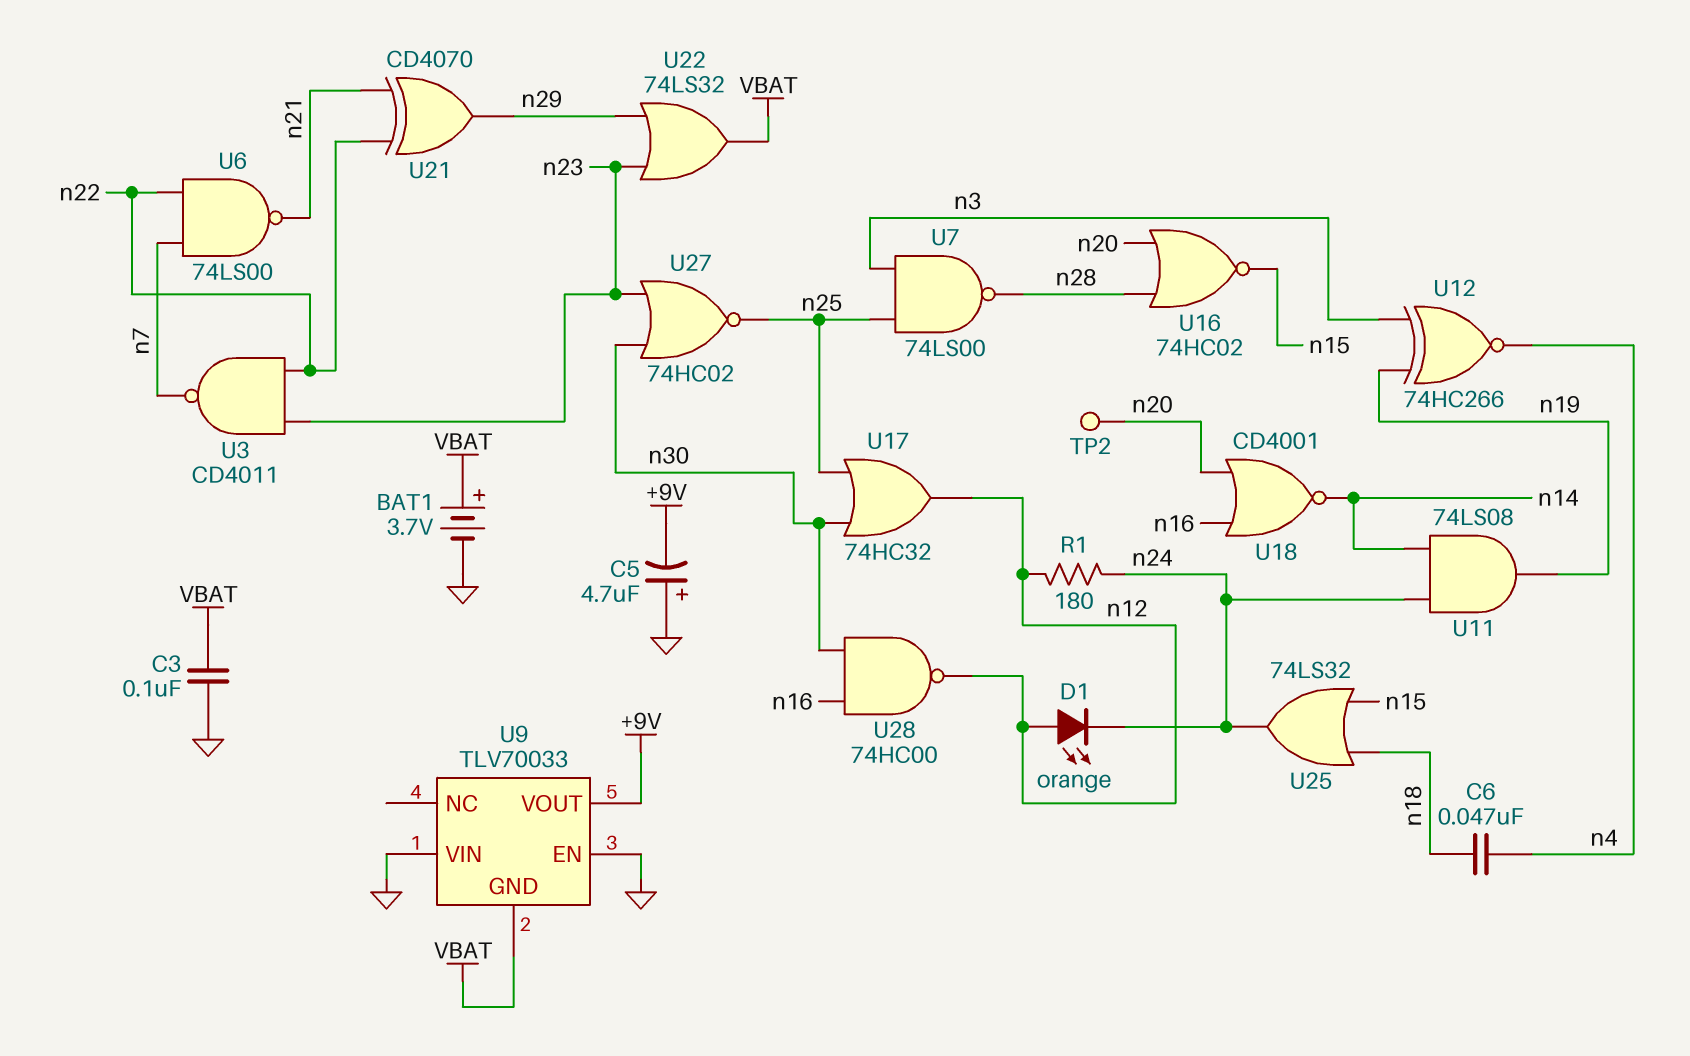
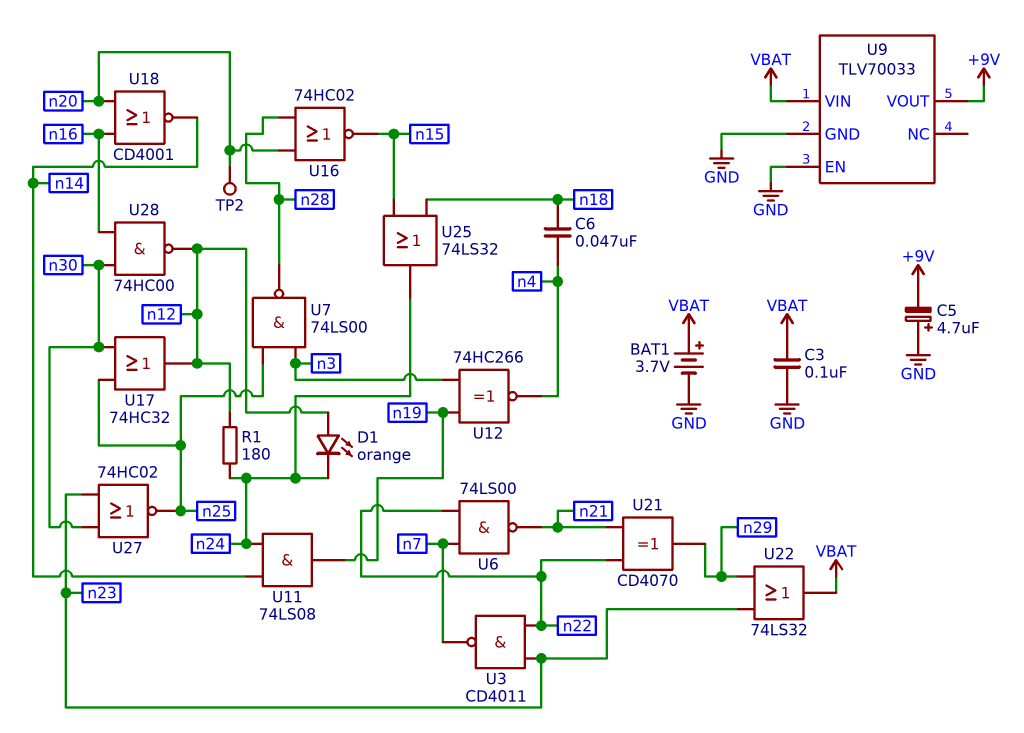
U9 pin GND: VBAT -> GND
U9 pin VIN: GND -> VBAT

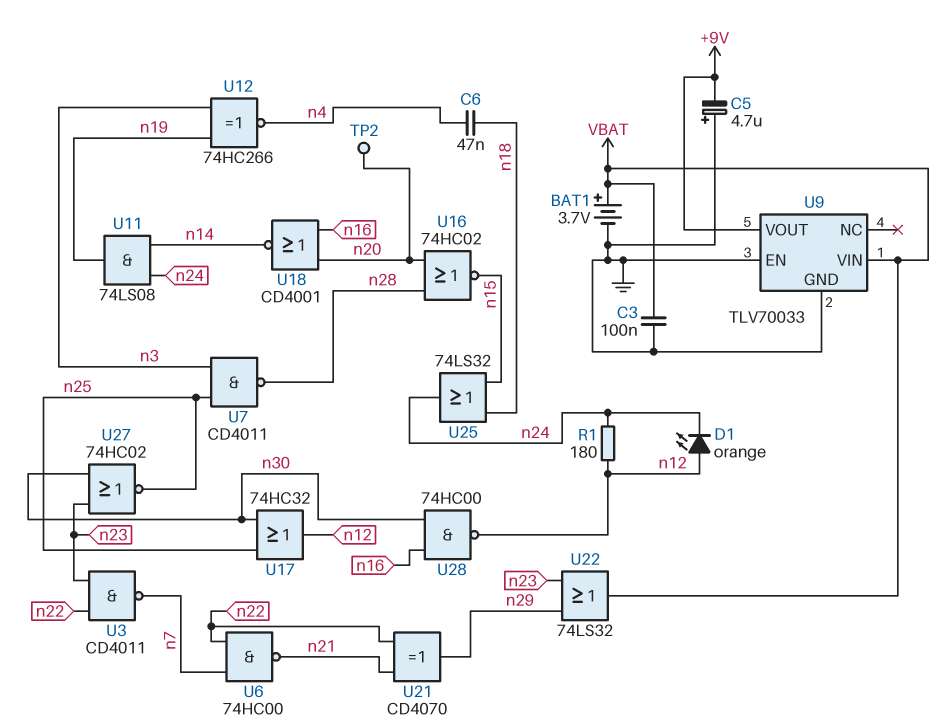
U6: NAND 74LS00 (in n7, in n22, out n21) -> NAND 74HC00 (in n7, in n22, out n21)
U7: NAND 74LS00 (in n3, in n25, out n28) -> NAND CD4011 (in n3, in n25, out n28)

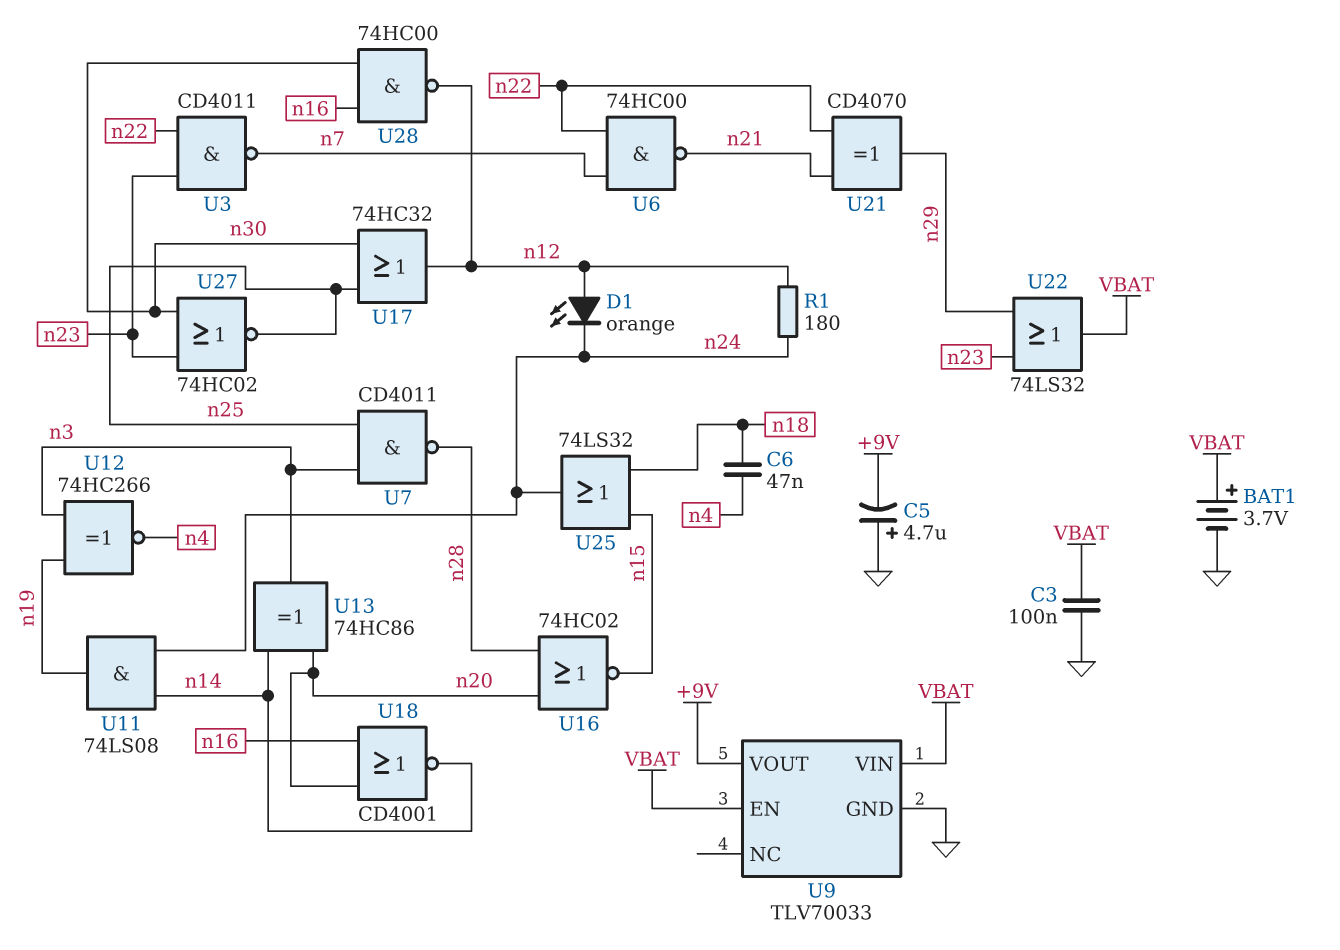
TP2: test point (n20) -> none
U9 pin EN: GND -> VBAT
U13: none -> XOR 74HC86 (in n14, in n20, out n3)

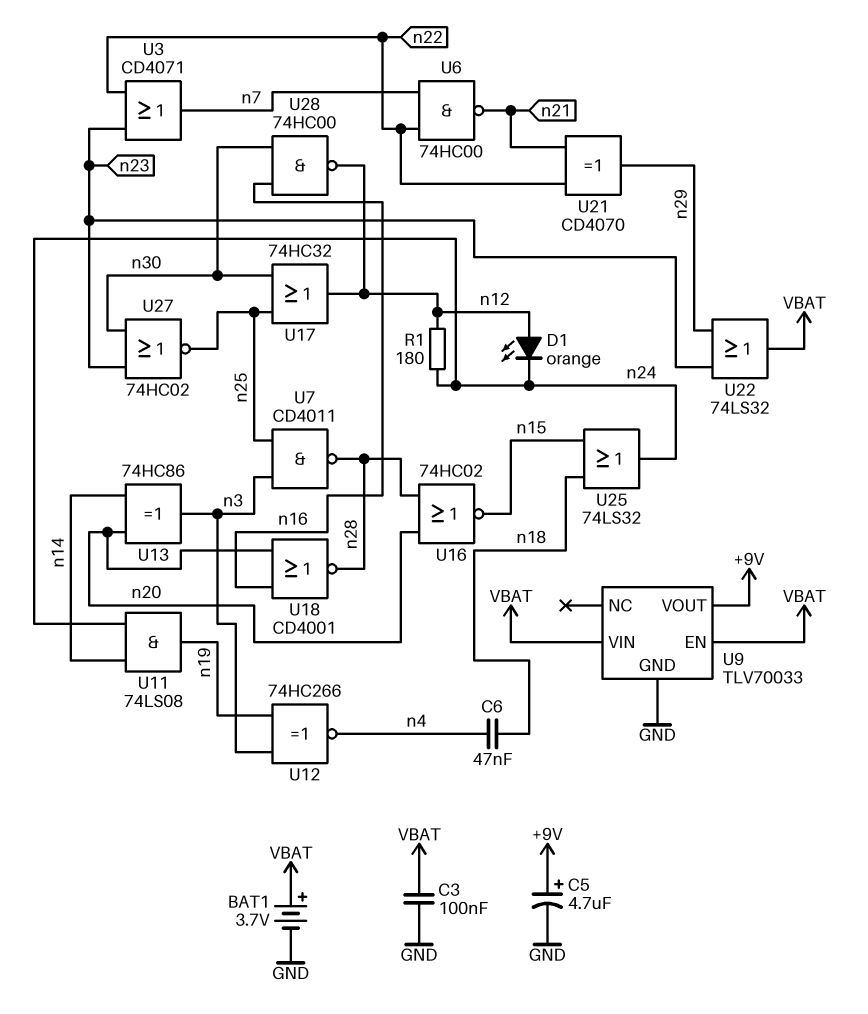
C5: 4.7uF (plus GND, minus +9V) -> 4.7uF (plus +9V, minus GND)
U3: NAND CD4011 (in n22, in n23, out n7) -> OR CD4071 (in n22, in n23, out n7)
U18: NOR CD4001 (in n16, in n20, out n14) -> NOR CD4001 (in n16, in n20, out n28)

